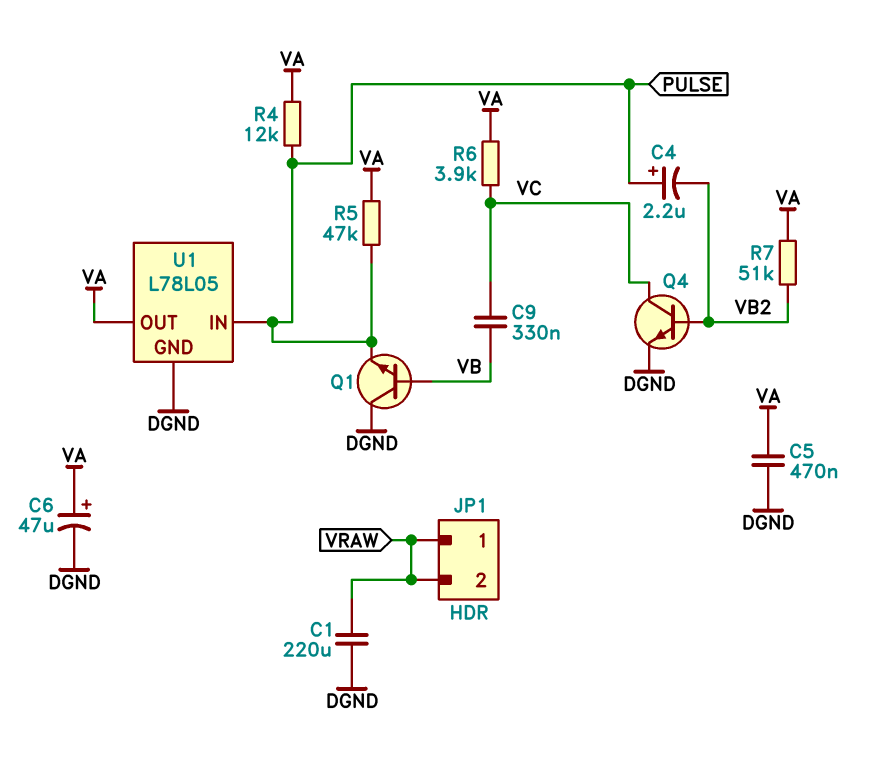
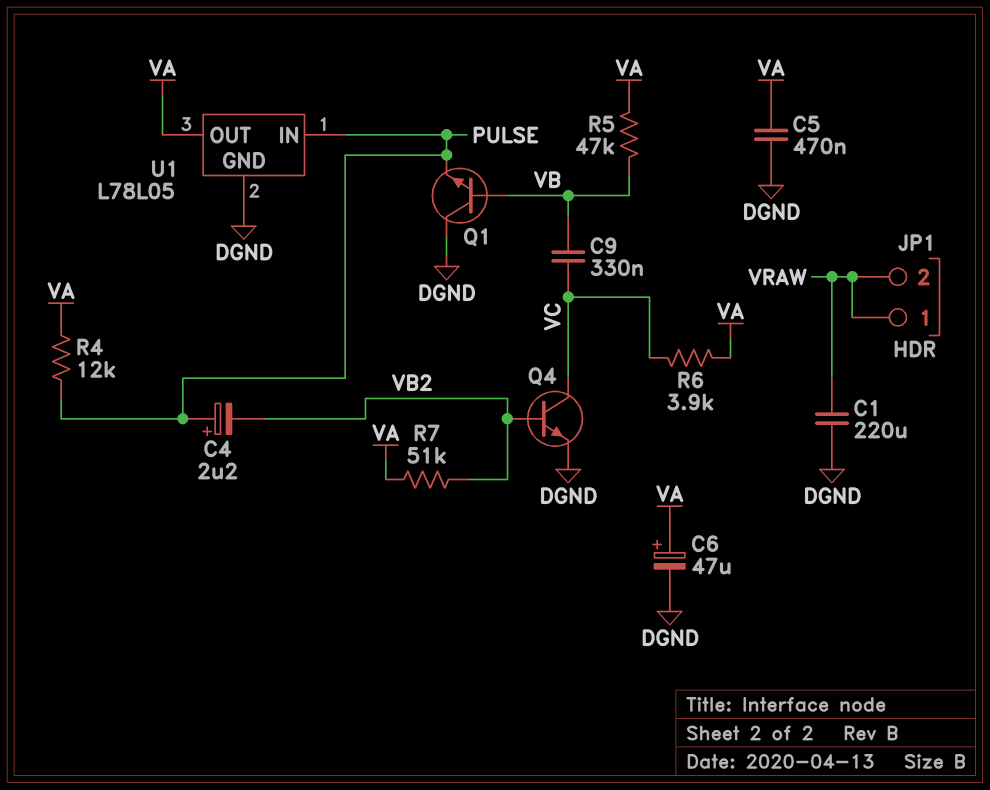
R5: 47k (PULSE, VA) -> 47k (VA, VB)

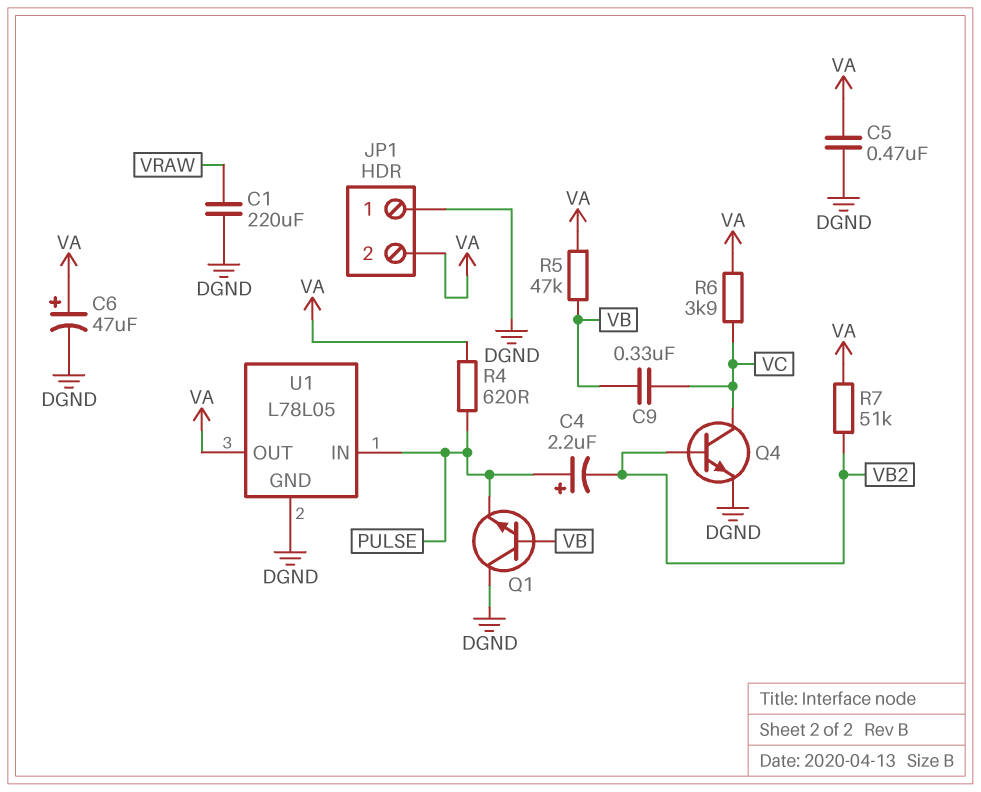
JP1 pin 1: VRAW -> DGND
JP1 pin 2: VRAW -> VA
R4: 12k (PULSE, VA) -> 620 (PULSE, VA)

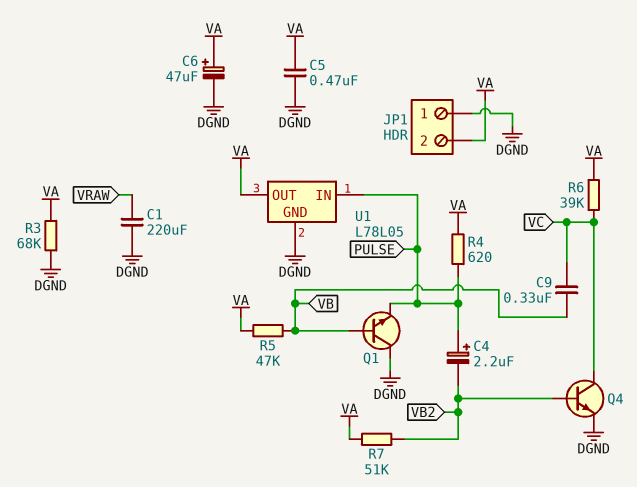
R3: none -> 68k (DGND, VA)
R6: 3.9k (VA, VC) -> 39k (VA, VC)

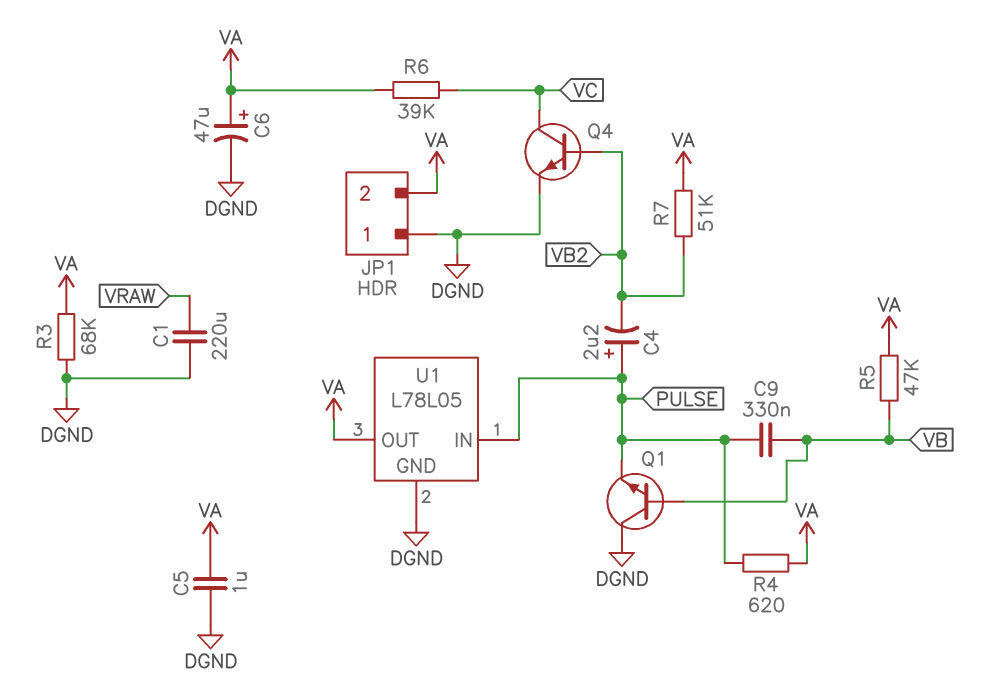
C5: 470nF (DGND, VA) -> 1uF (DGND, VA)
C9: 330nF (VB, VC) -> 330nF (PULSE, VB)

